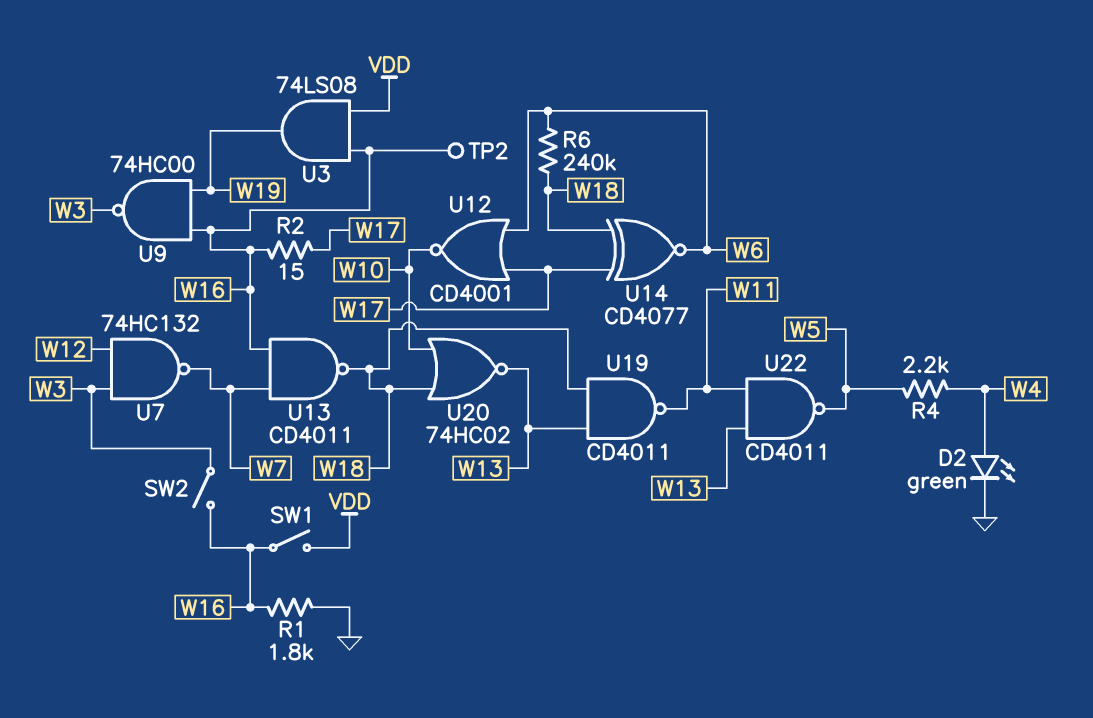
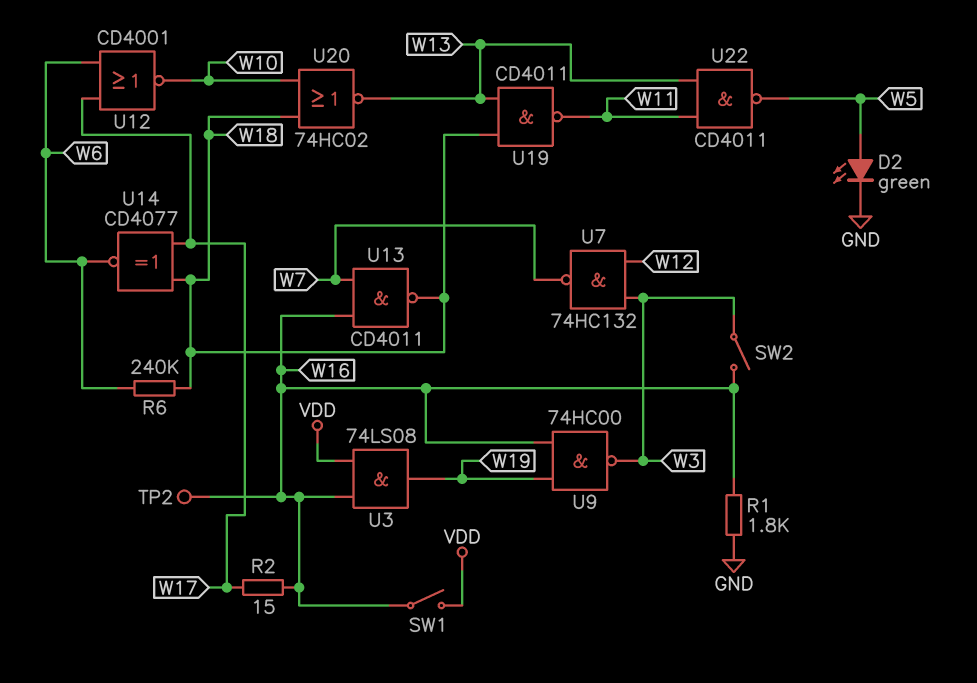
D2: LED green (A W4, K GND) -> LED green (A W5, K GND)
R4: 2.2k (W4, W5) -> none

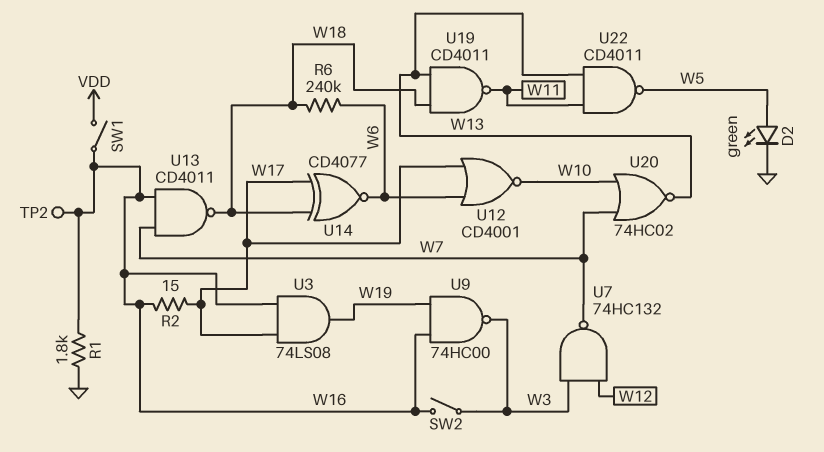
U3: AND 74LS08 (in VDD, in W16, out W19) -> AND 74LS08 (in W16, in W17, out W19)
U20: NOR 74HC02 (in W10, in W18, out W13) -> NOR 74HC02 (in W7, in W10, out W13)

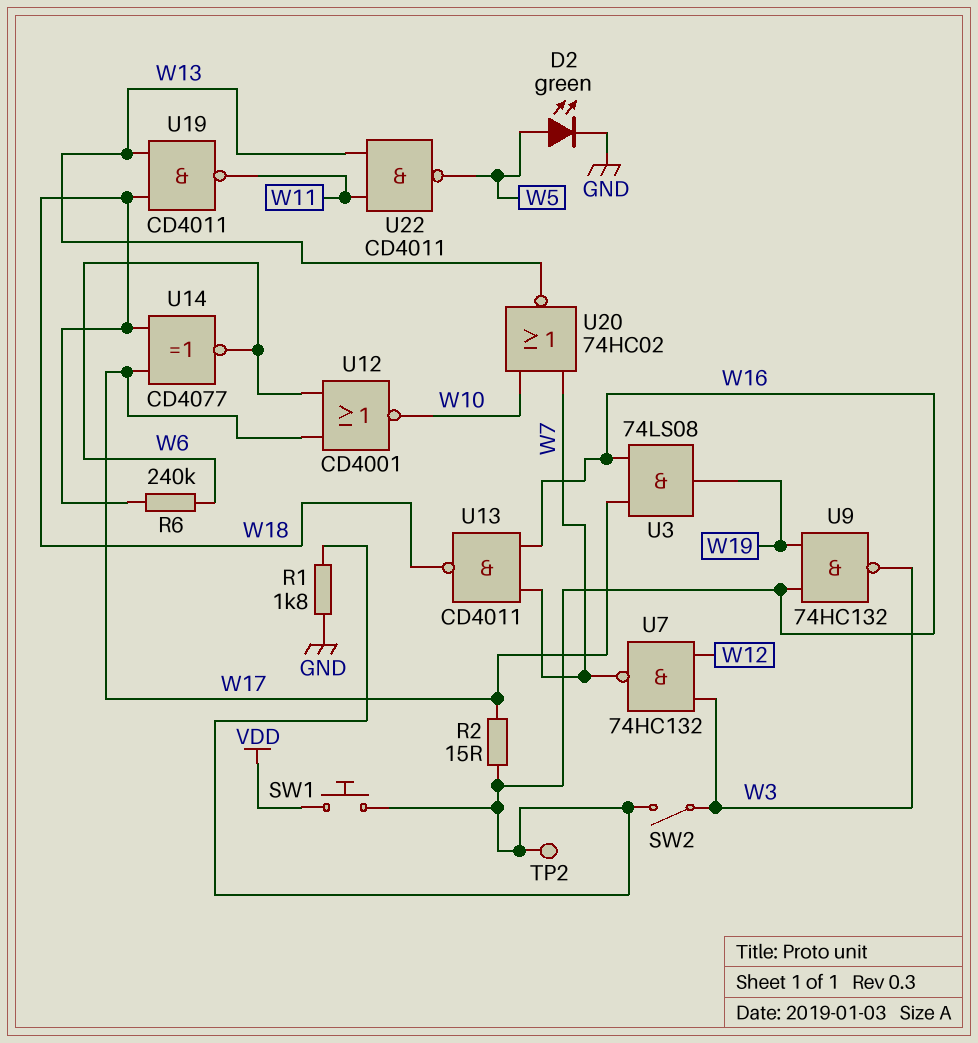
SW1: switch (VDD, W16) -> button (VDD, W16)
U9: NAND 74HC00 (in W16, in W19, out W3) -> NAND 74HC132 (in W16, in W19, out W3)

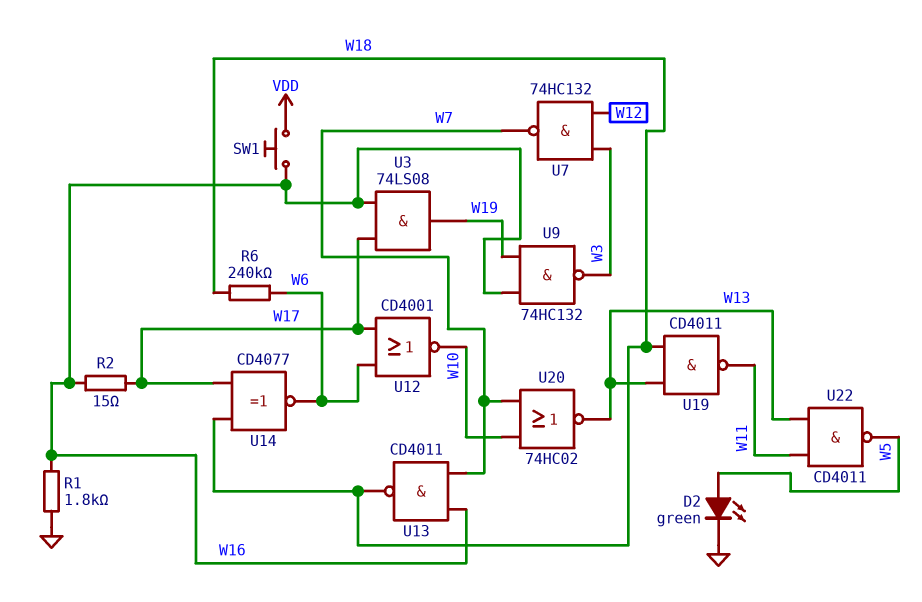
SW2: switch (W3, W16) -> none
TP2: test point (W16) -> none

